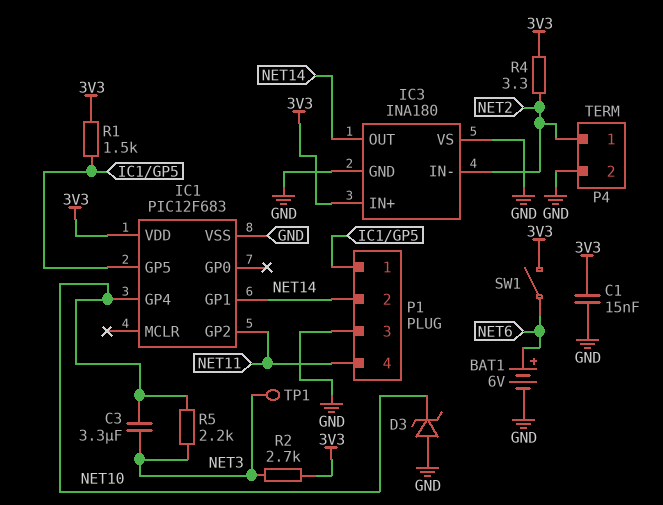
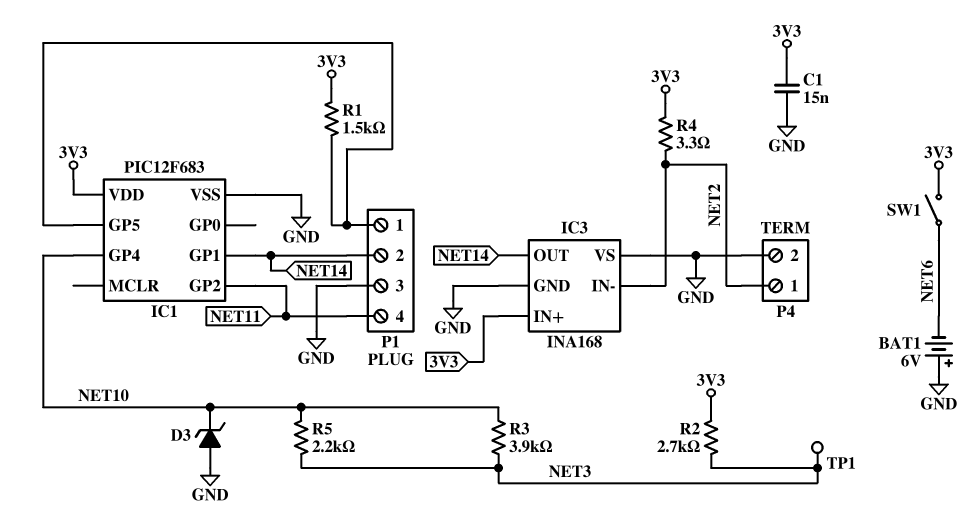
BAT1: 6V (plus NET6, minus GND) -> 6V (plus GND, minus NET6)
C3: 3.3uF (NET3, NET10) -> none
IC3: INA180 -> INA168
R3: none -> 3.9k (NET3, NET10)

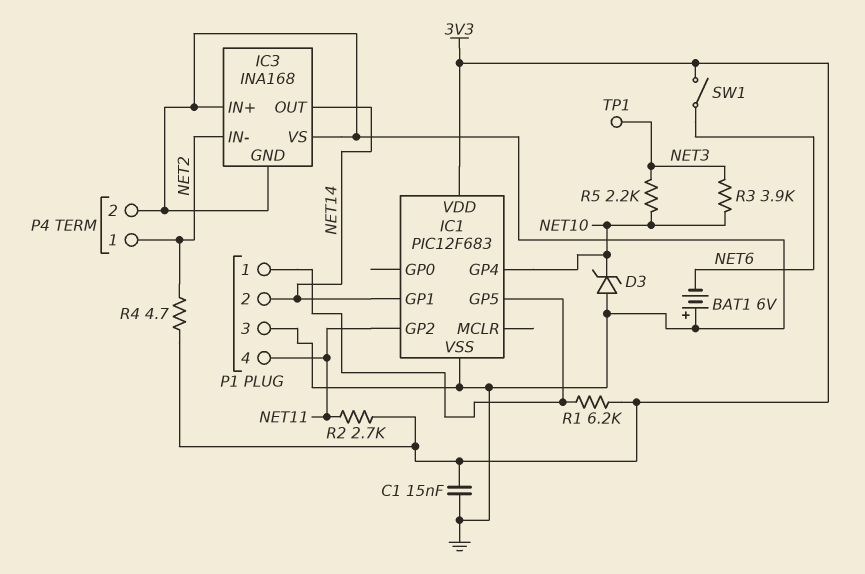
IC3 pin IN+: 3V3 -> GND
R1: 1.5k (3V3, IC1/GP5) -> 6.2k (3V3, IC1/GP5)
R2: 2.7k (3V3, NET3) -> 2.7k (3V3, NET11)
R4: 3.3 (3V3, NET2) -> 4.7 (3V3, NET2)

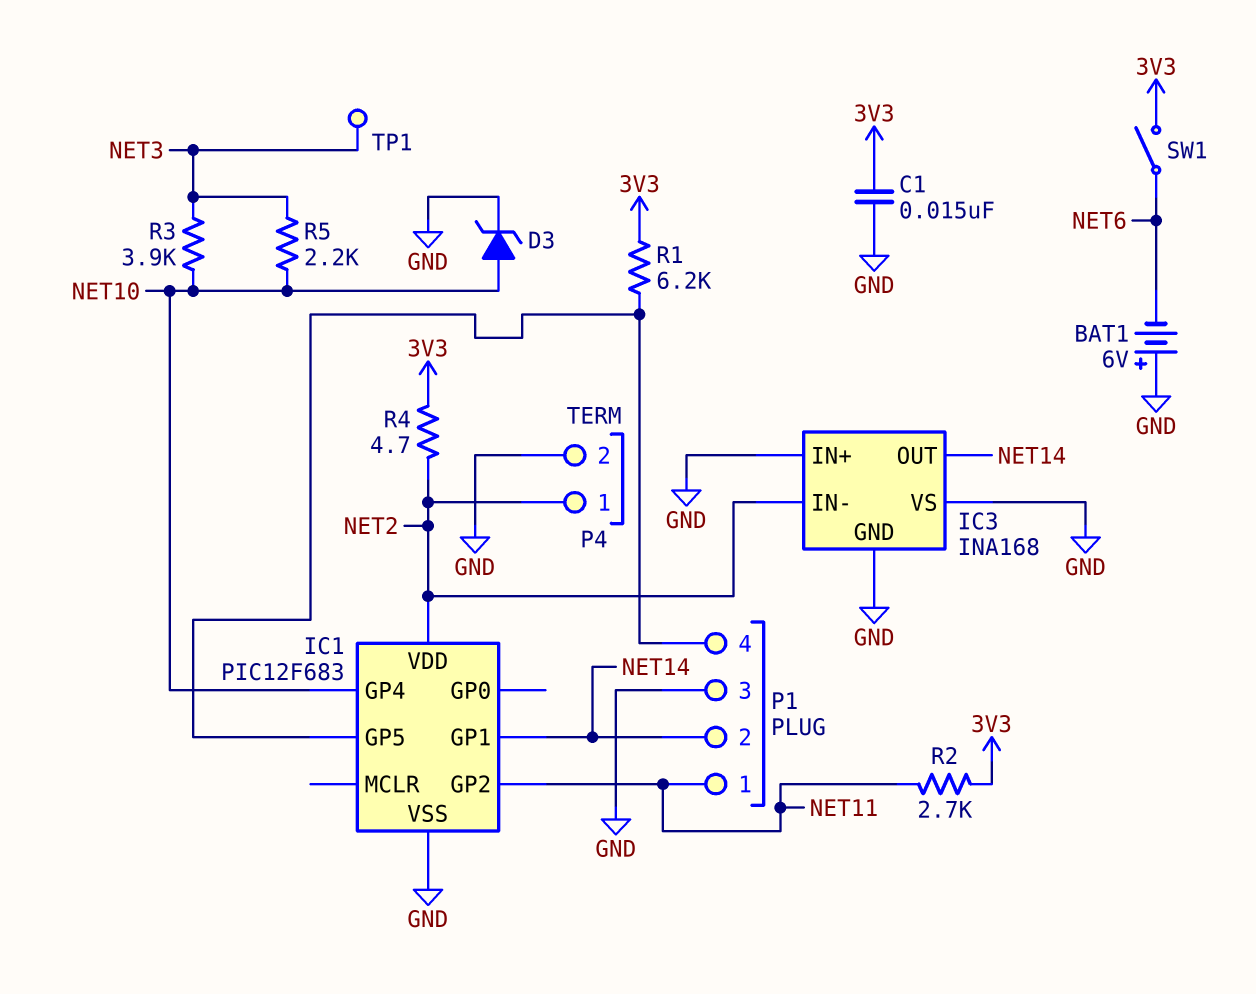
D3: zener (A GND, K NET10) -> zener (A NET10, K GND)
IC1 pin VDD: 3V3 -> NET2
P1 pin 1: IC1/GP5 -> NET11
P1 pin 4: NET11 -> IC1/GP5

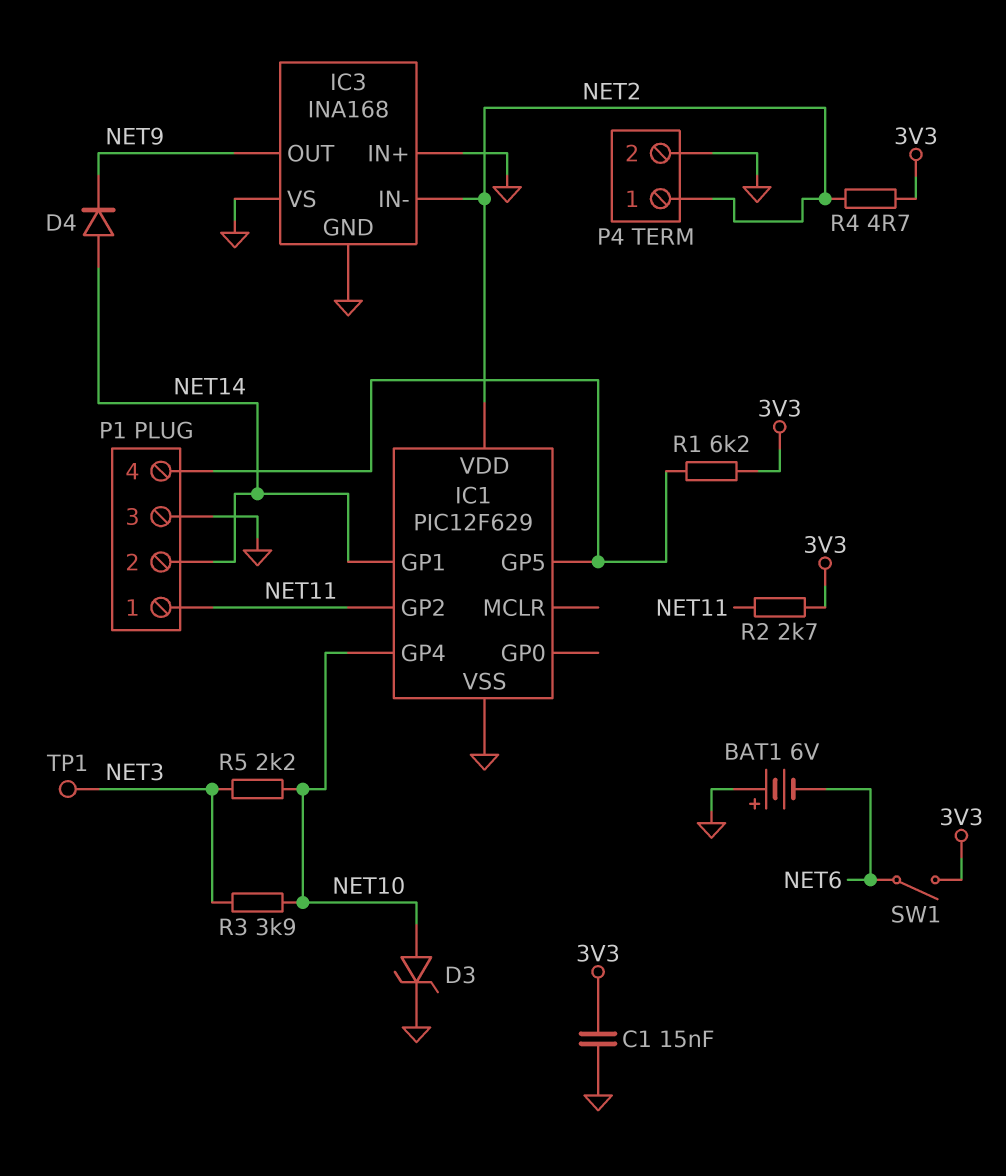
D4: none -> diode (A NET14, K NET9)
IC1: PIC12F683 -> PIC12F629
IC3 pin OUT: NET14 -> NET9

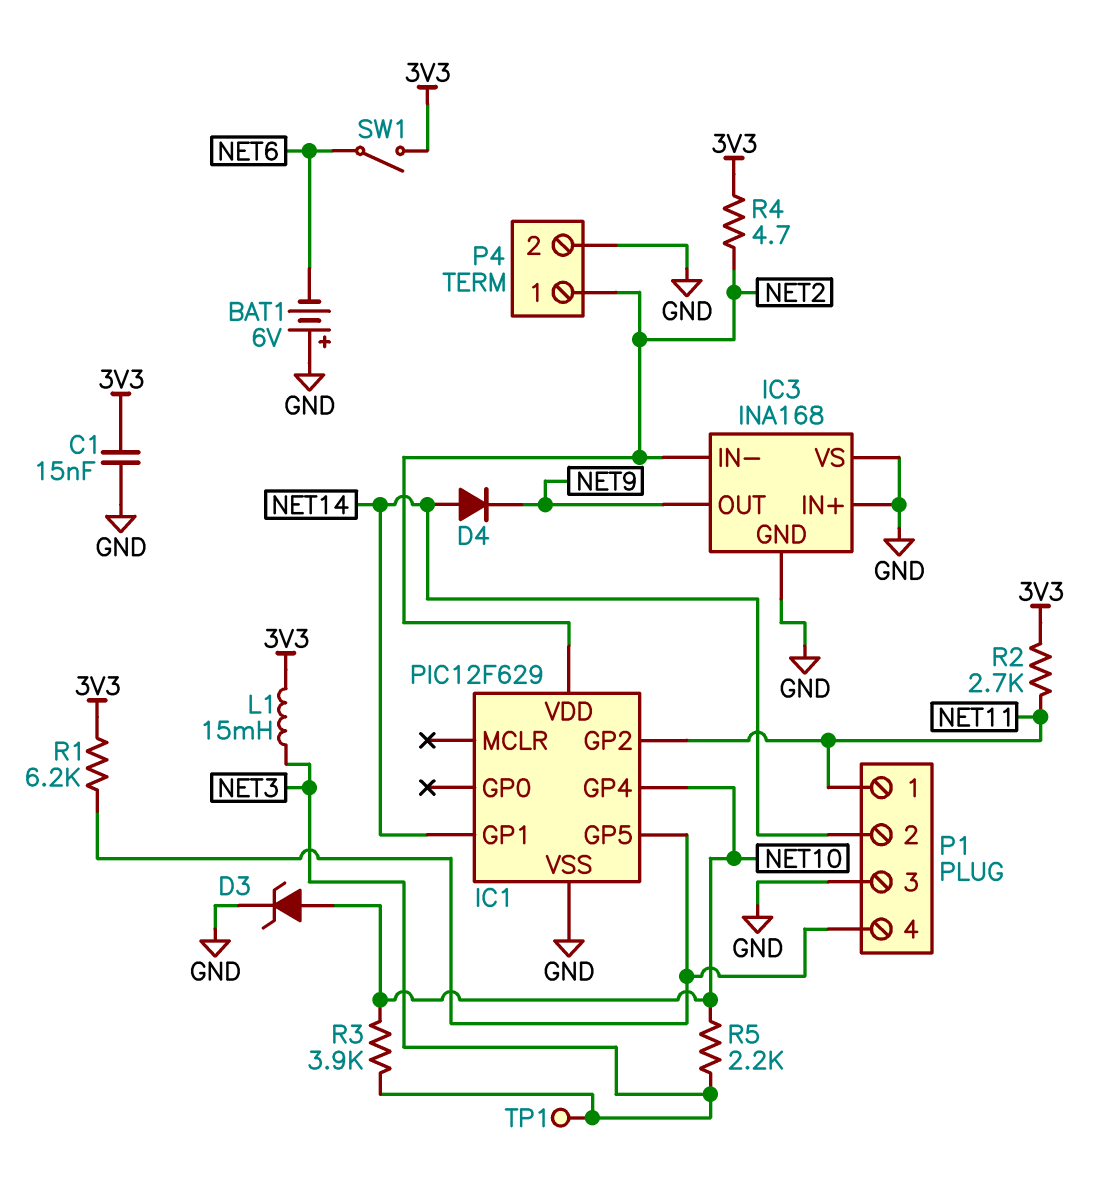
L1: none -> 15mH (3V3, NET3)

